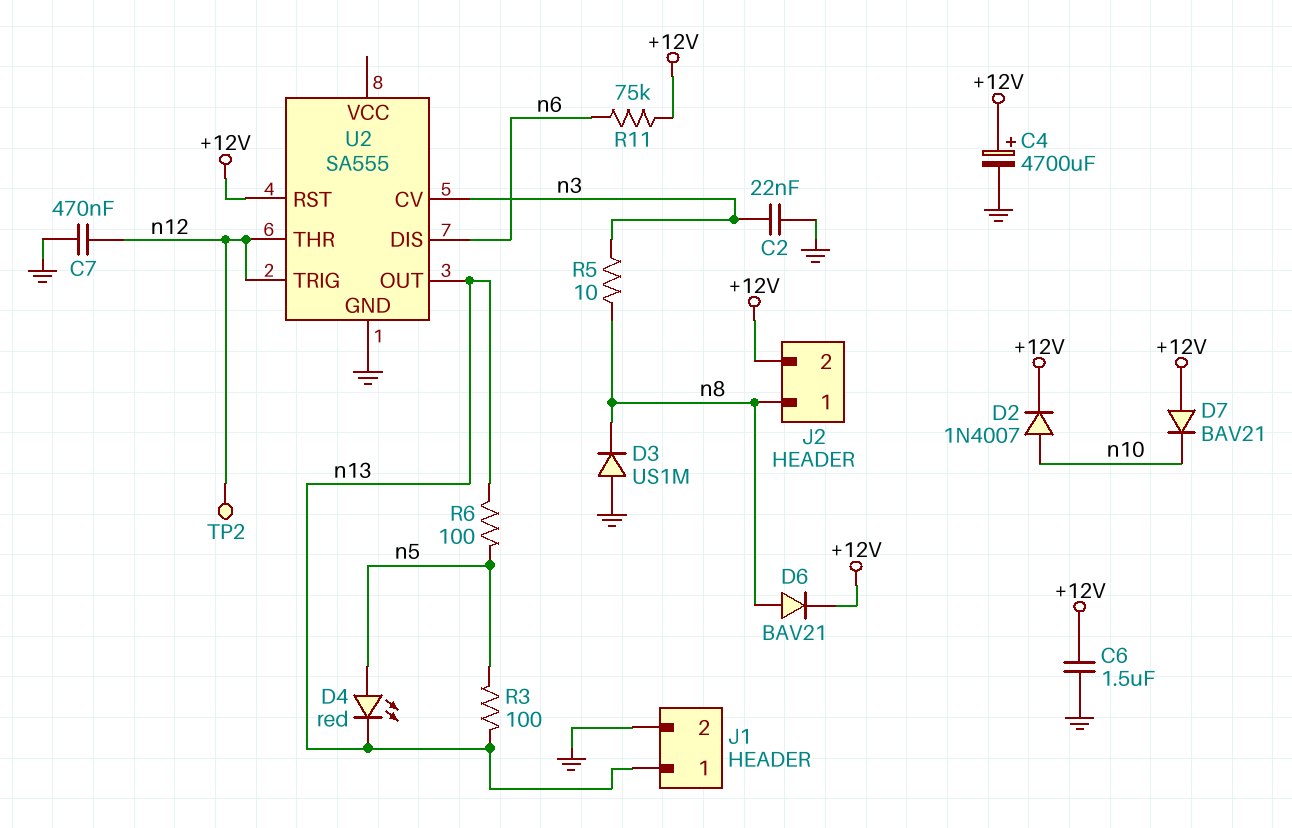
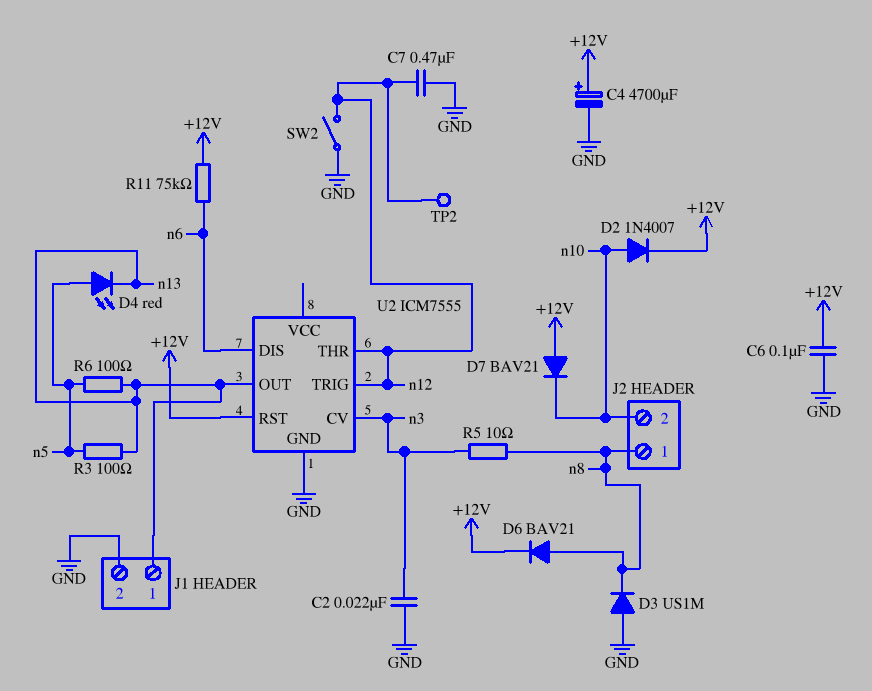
C6: 1.5uF (+12V, GND) -> 100nF (+12V, GND)
J2 pin 2: +12V -> n10
SW2: none -> switch (GND, n12)
U2: SA555 -> ICM7555

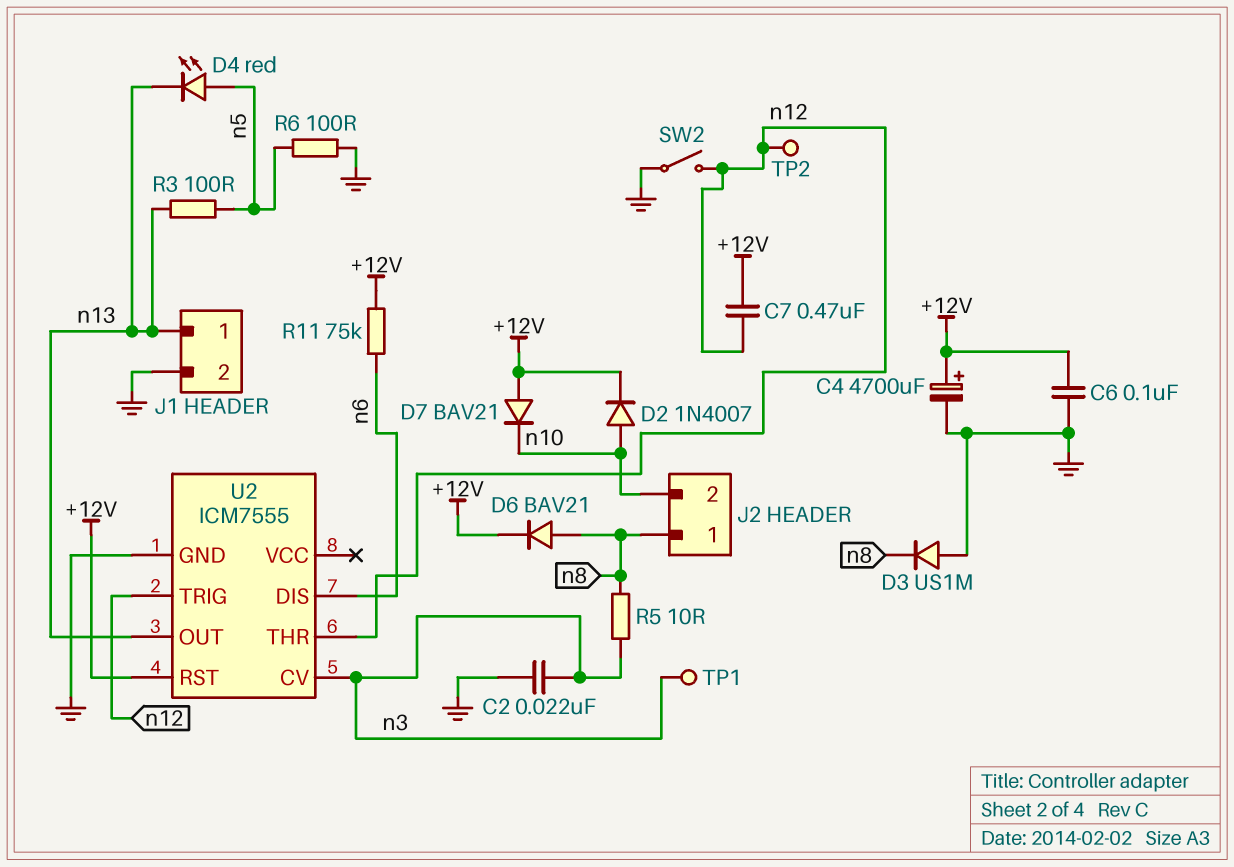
C7: 470nF (GND, n12) -> 470nF (+12V, n12)
R6: 100 (n5, n13) -> 100 (GND, n5)
TP1: none -> test point (n3)

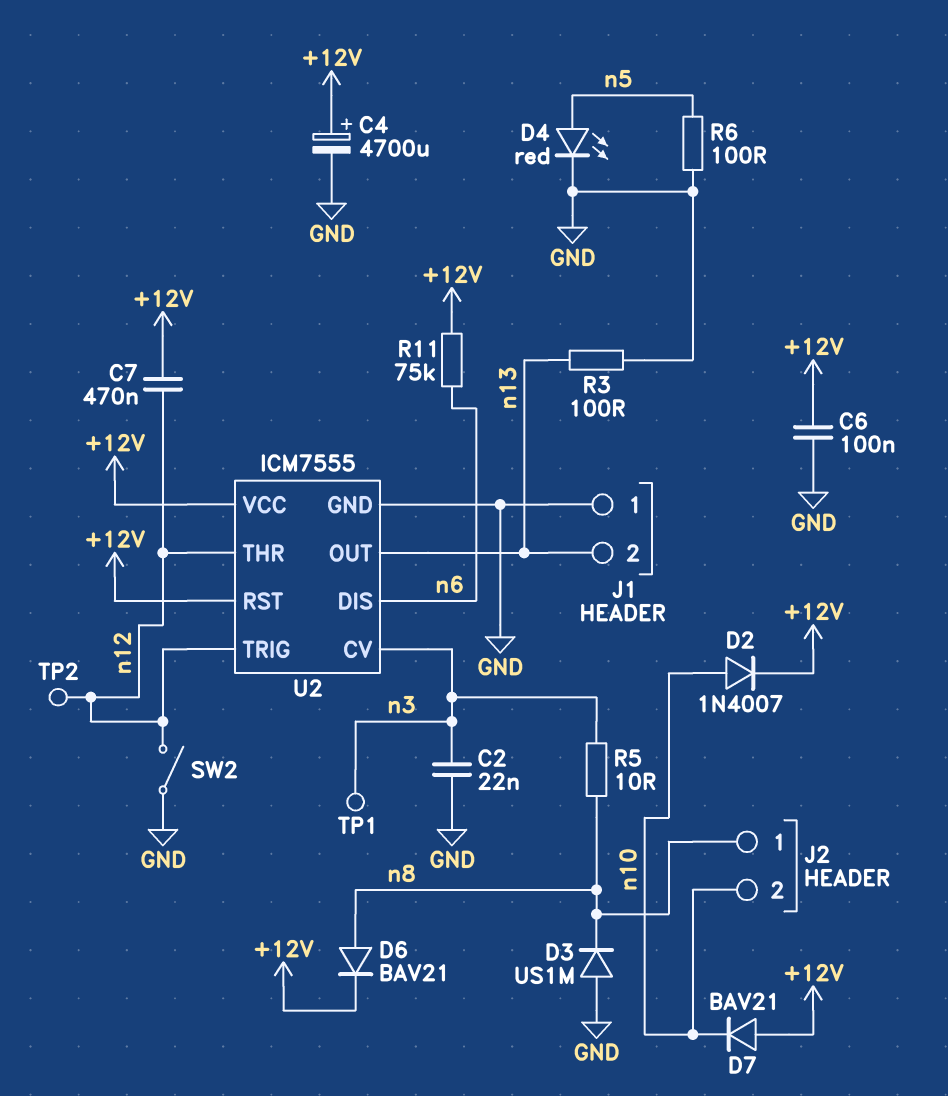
D4: LED red (A n5, K n13) -> LED red (A n5, K GND)
J1 pin 1: n13 -> GND
J1 pin 2: GND -> n13
R3: 100 (n5, n13) -> 100 (GND, n13)
U2 pin VCC: none -> +12V

